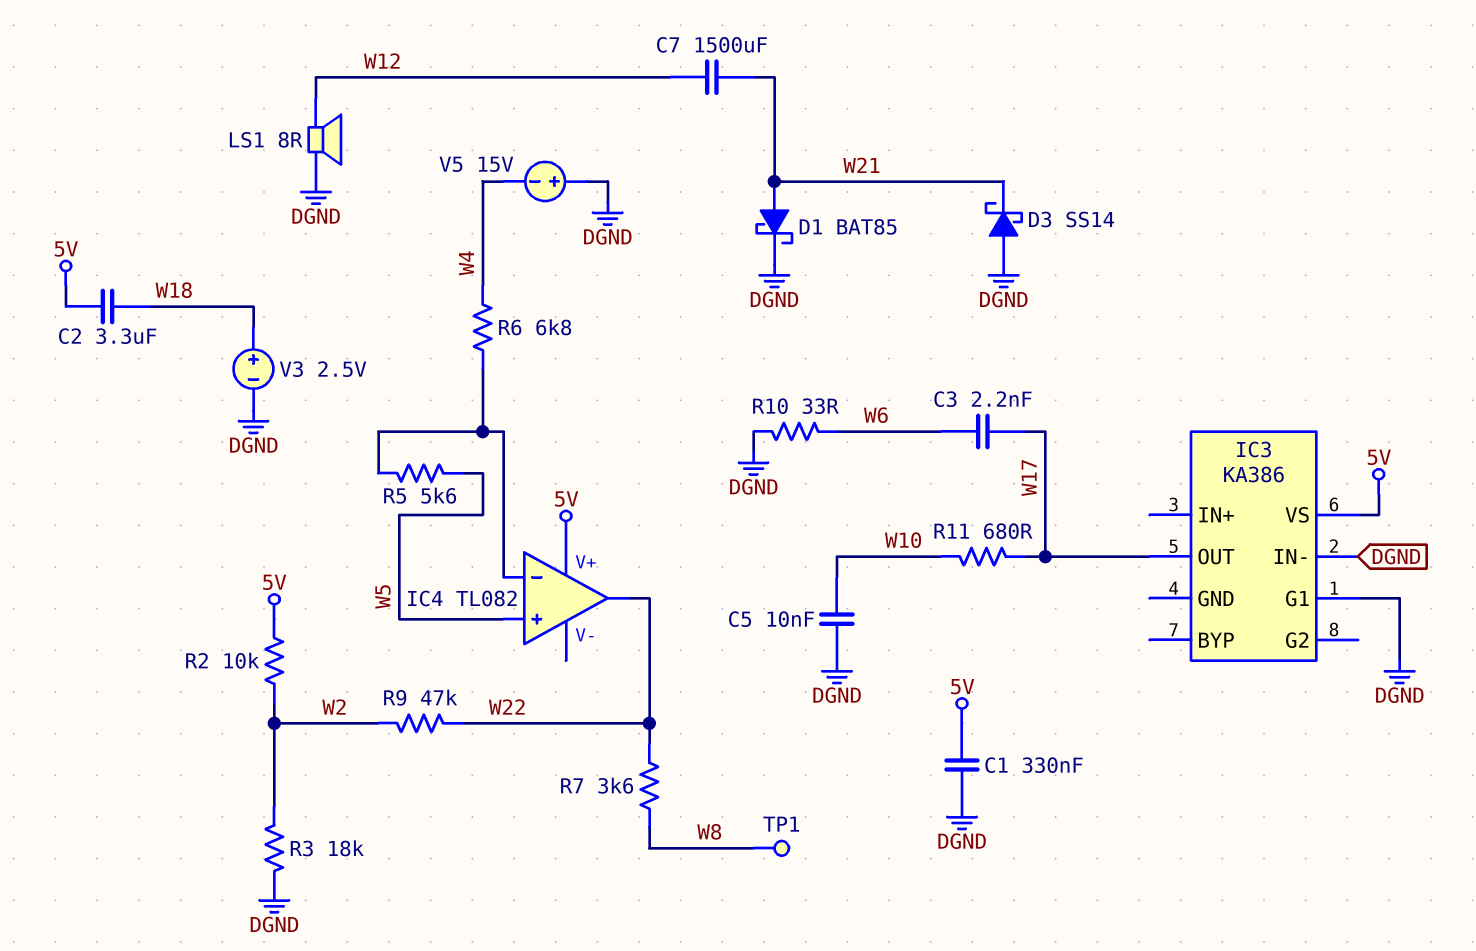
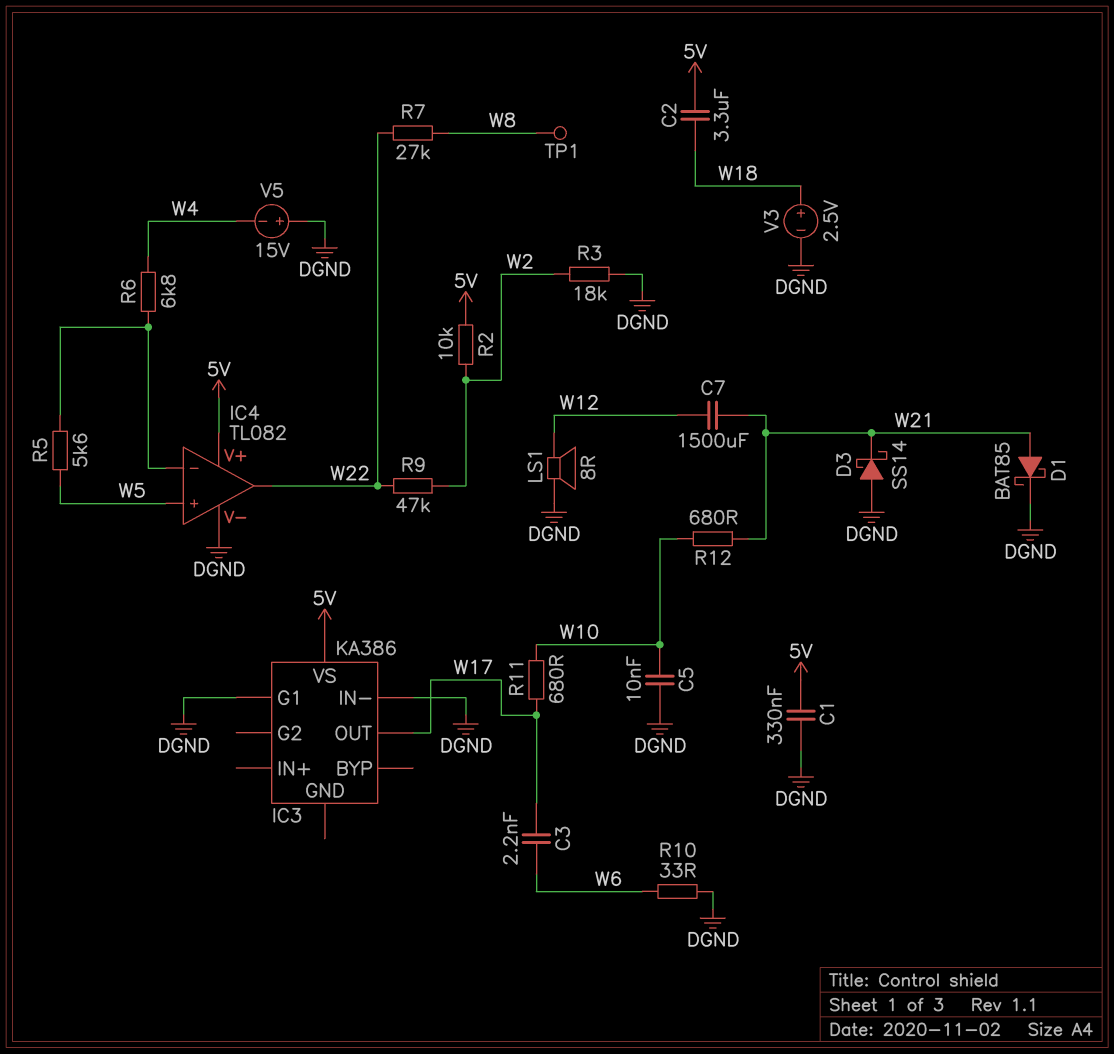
IC4 pin V-: none -> DGND
R7: 3.6k (W8, W22) -> 27k (W8, W22)
R12: none -> 680 (W10, W21)

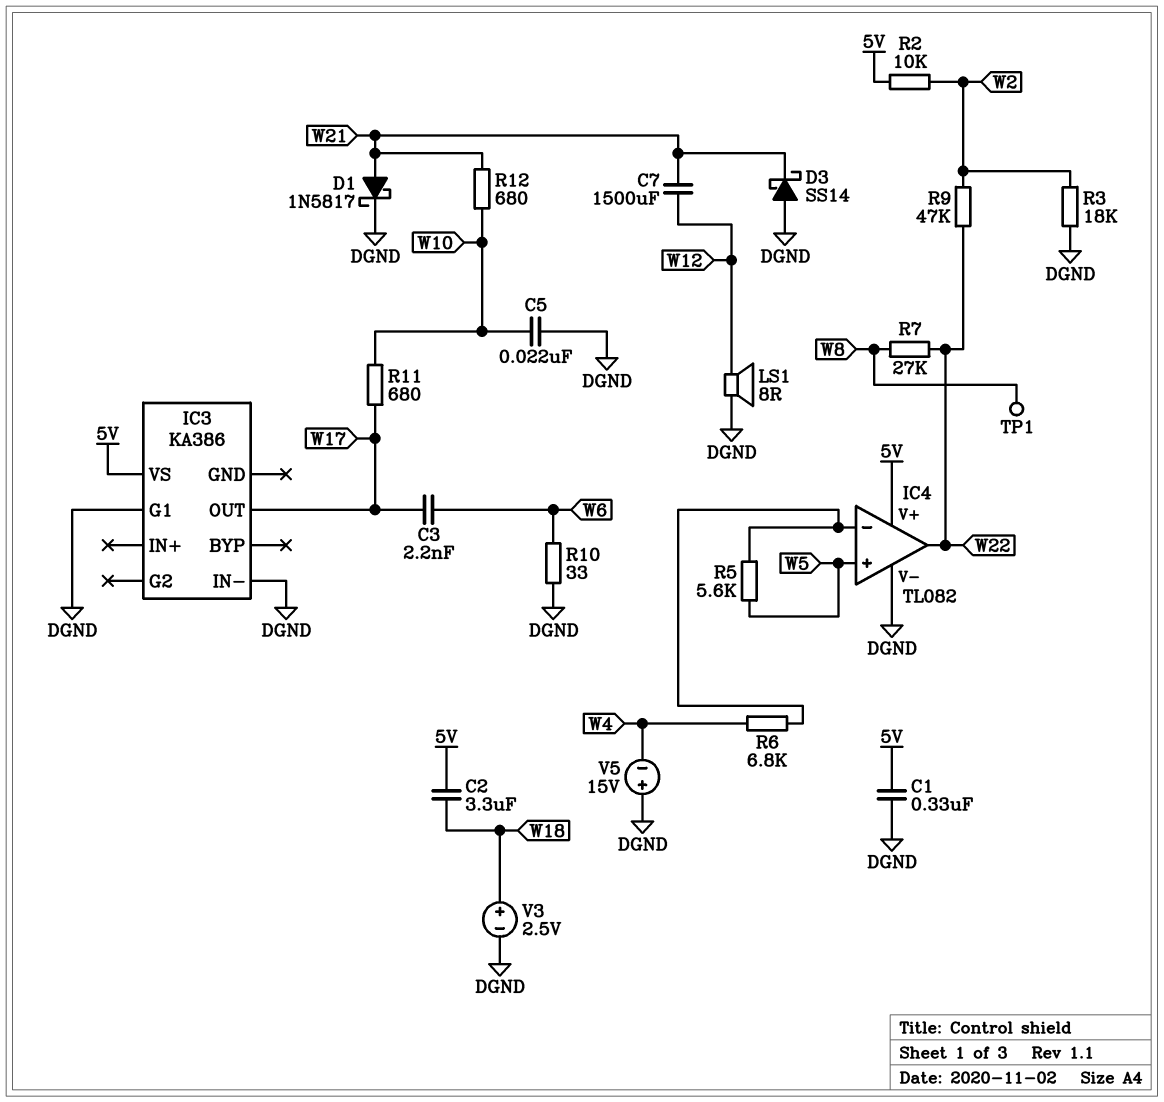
C5: 10nF (DGND, W10) -> 22nF (DGND, W10)
D1: schottky BAT85 (A W21, K DGND) -> schottky 1N5817 (A W21, K DGND)

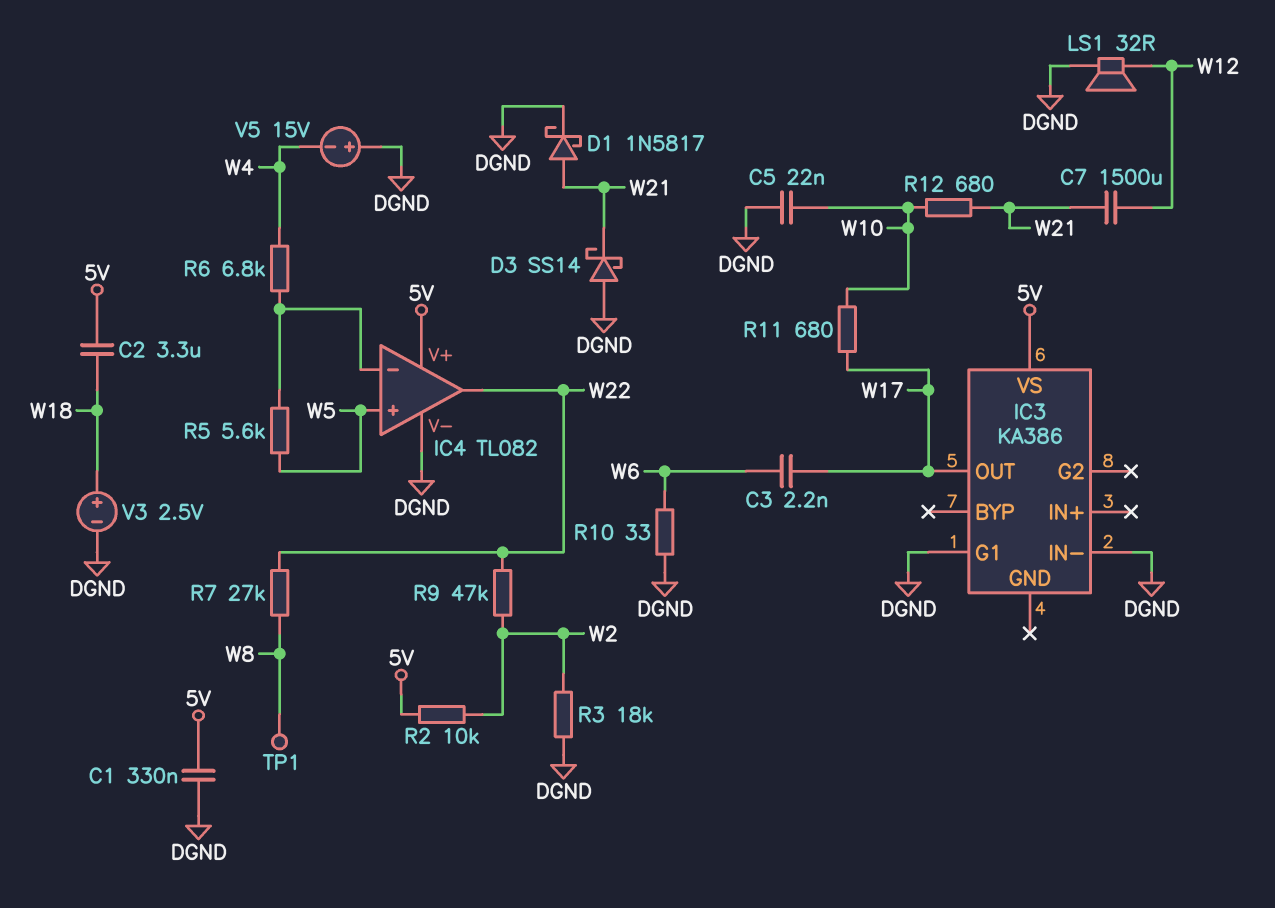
LS1: speaker 8R (DGND, W12) -> speaker 32R (DGND, W12)

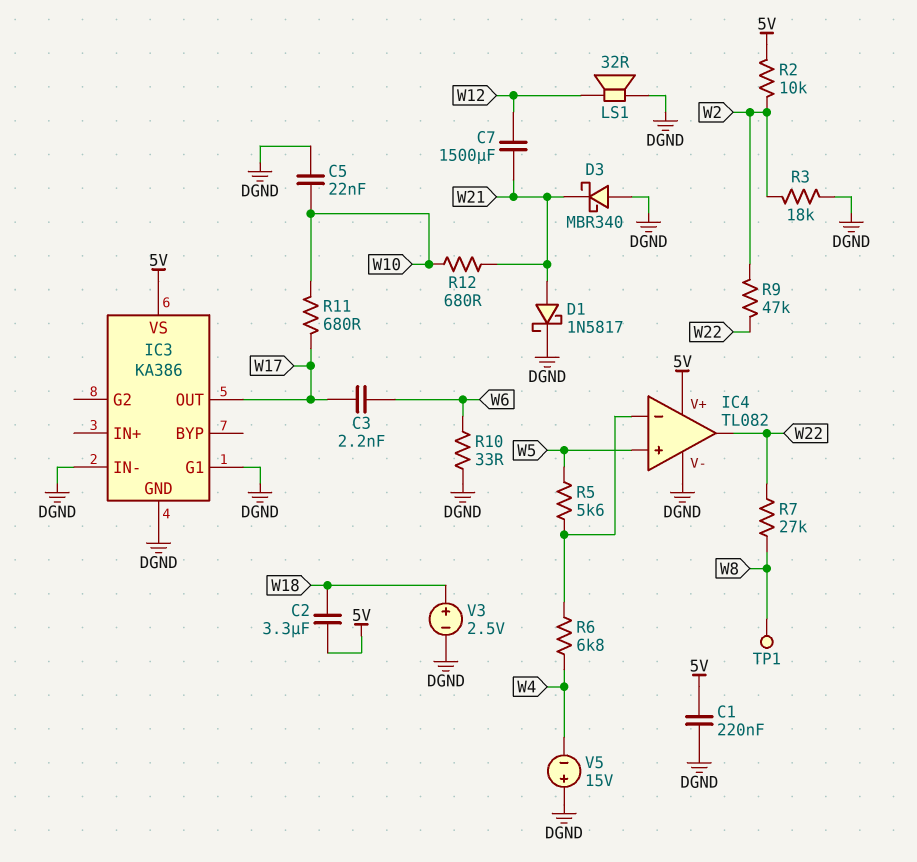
C1: 330nF (5V, DGND) -> 220nF (5V, DGND)
D3: schottky SS14 (A DGND, K W21) -> schottky MBR340 (A DGND, K W21)
IC3 pin GND: none -> DGND

